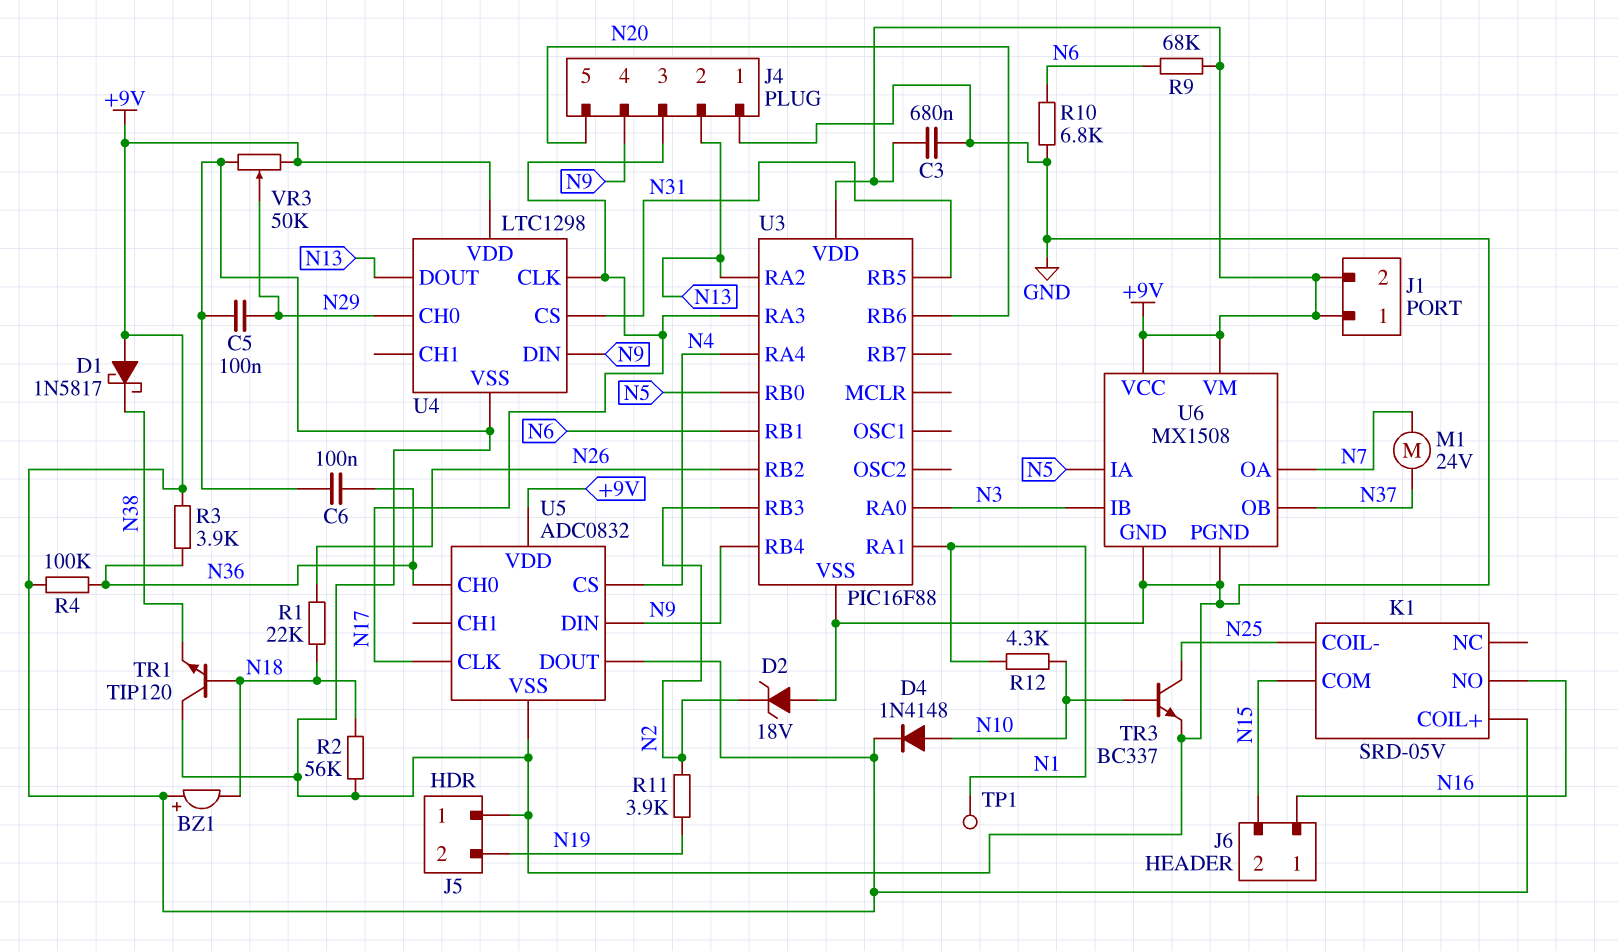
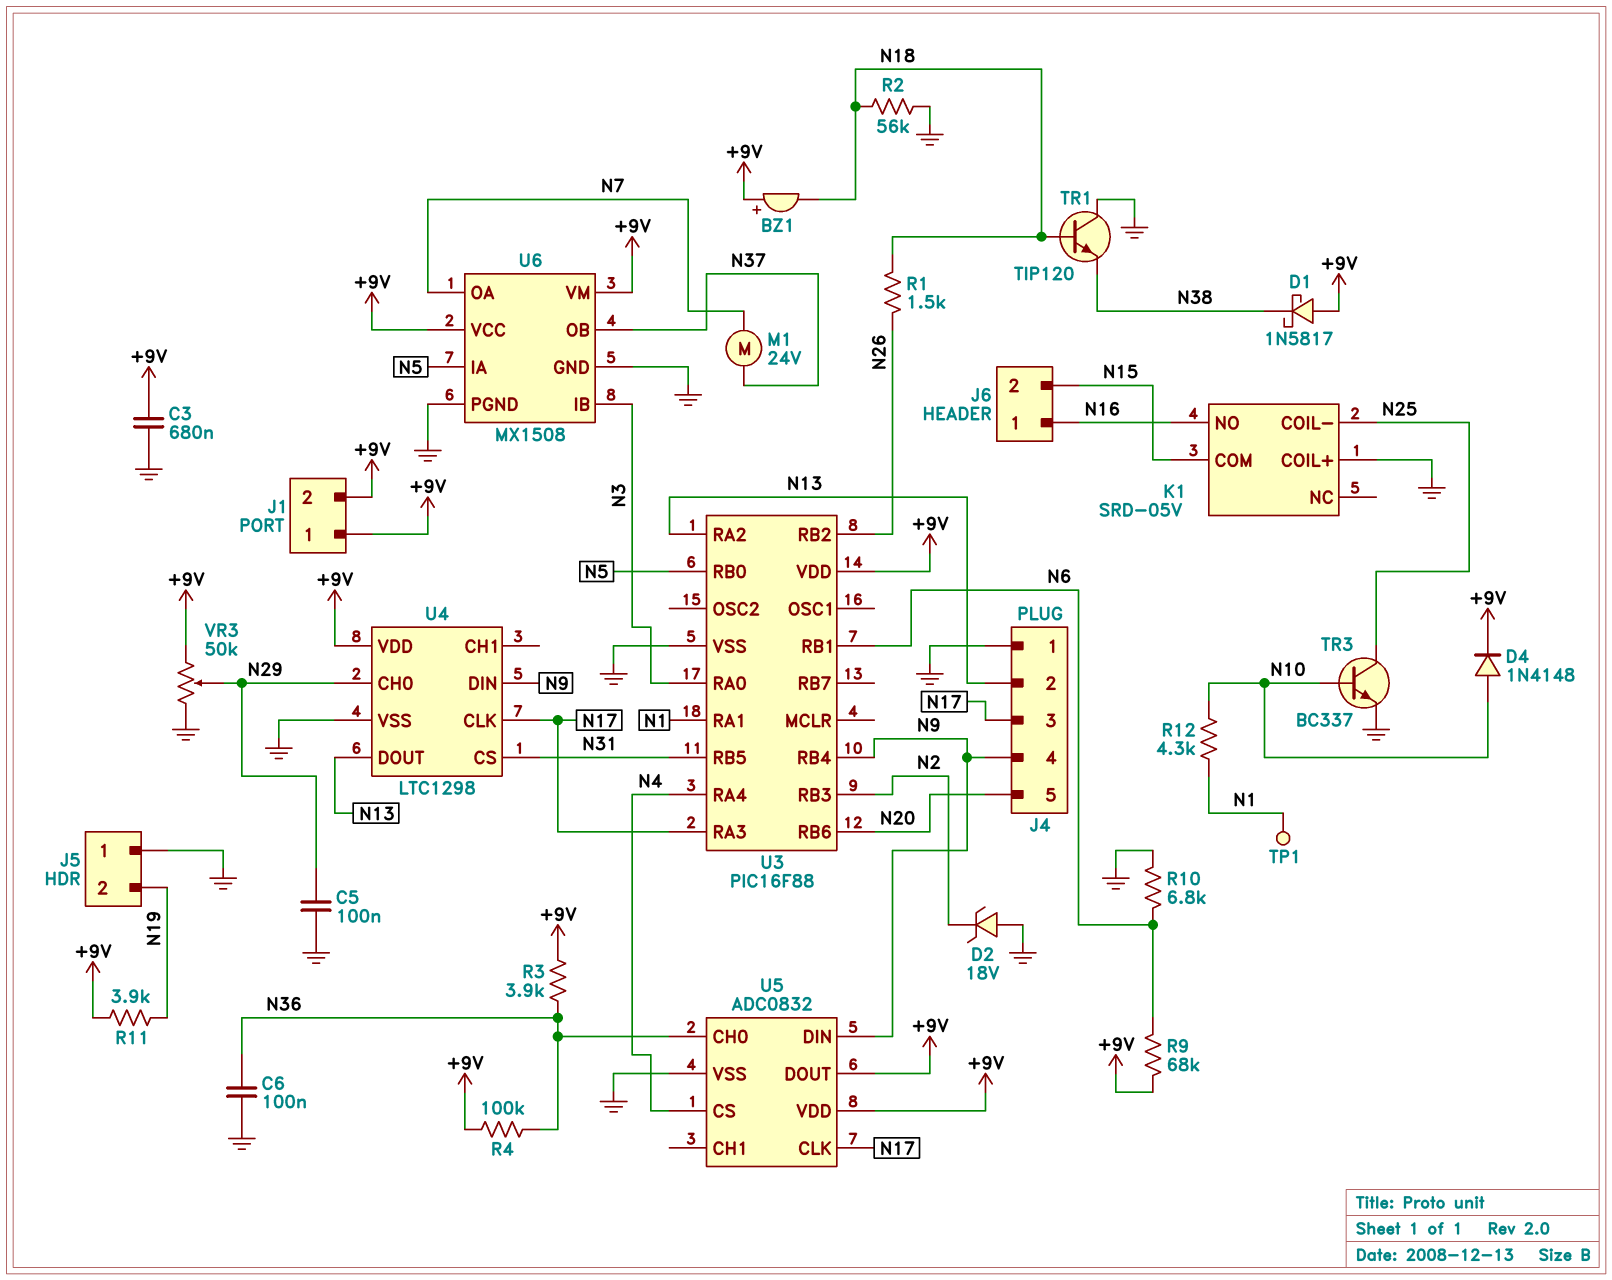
K1 pin COIL+: +9V -> GND
R1: 22k (N18, N26) -> 1.5k (N18, N26)
R11: 3.9k (N2, N19) -> 3.9k (+9V, N19)

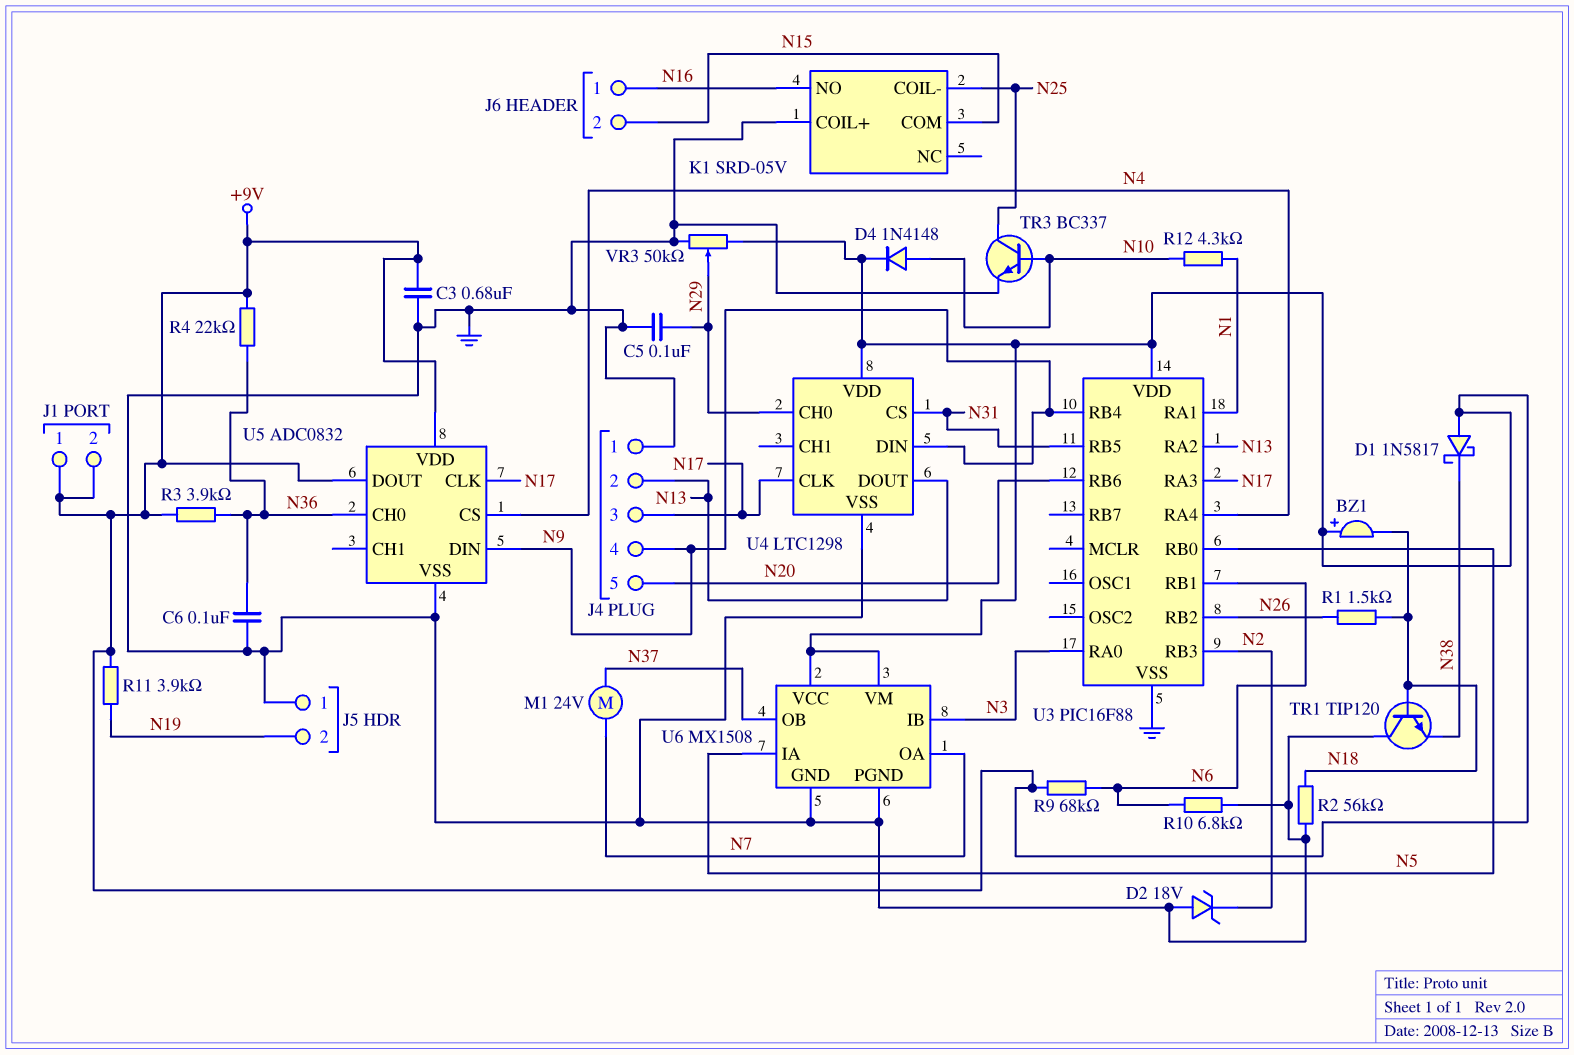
R4: 100k (+9V, N36) -> 22k (+9V, N36)
TP1: test point (N1) -> none

